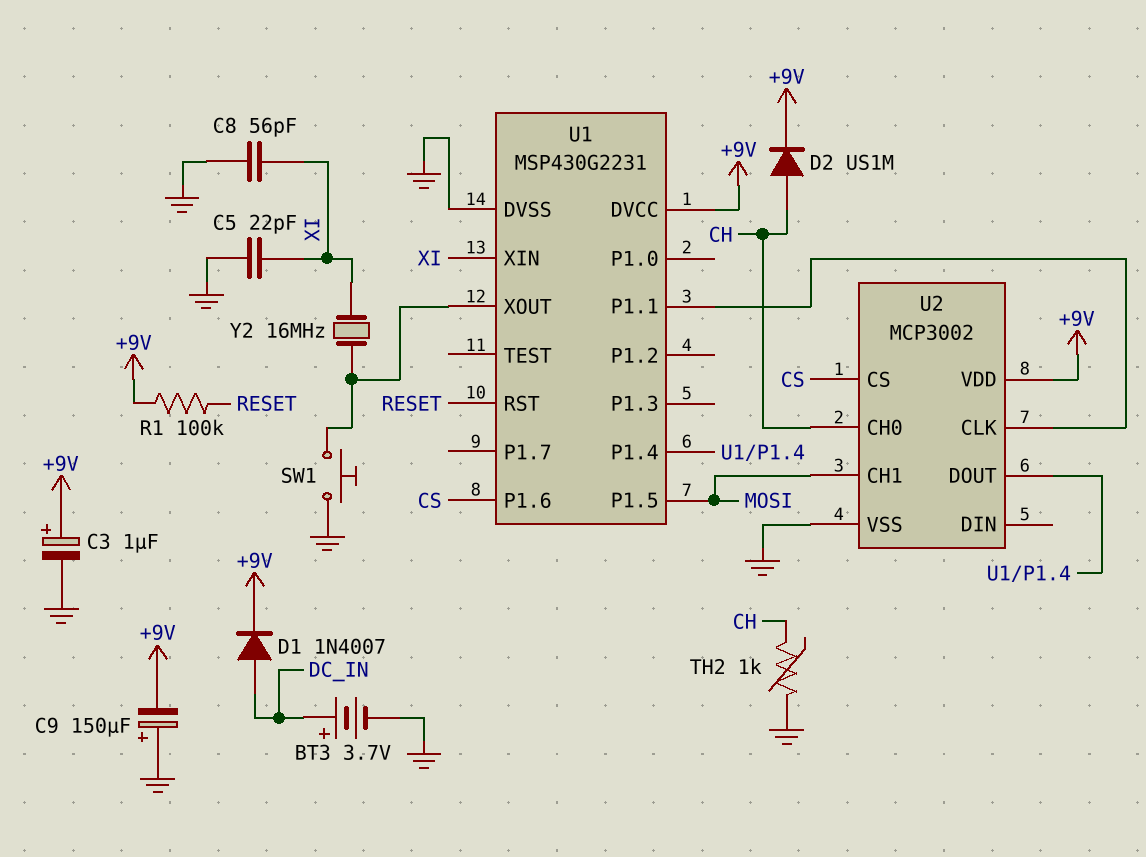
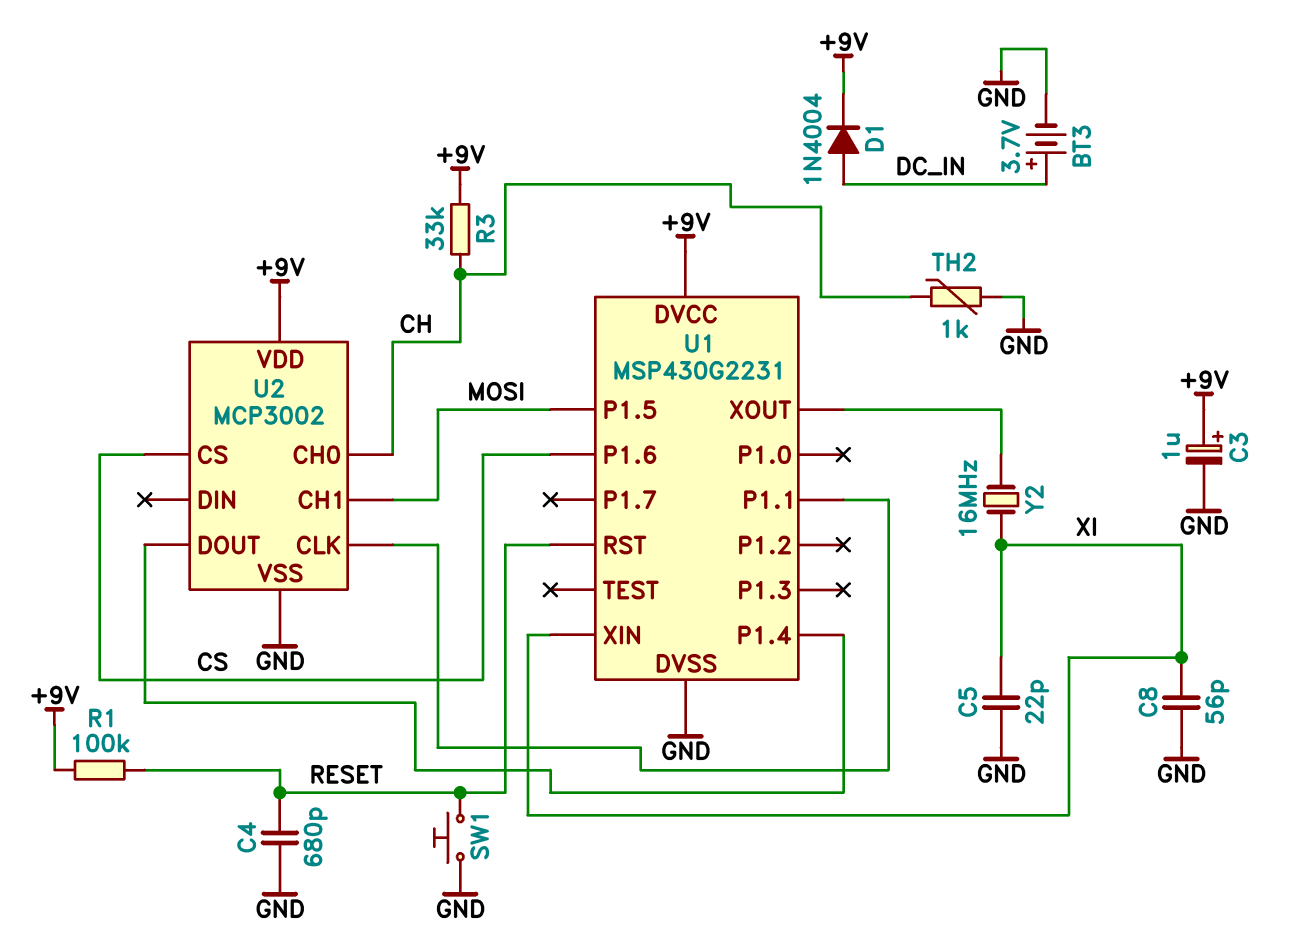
C4: none -> 680pF (GND, RESET)
C9: 150uF (plus GND, minus +9V) -> none
D1: diode 1N4007 (A DC_IN, K +9V) -> diode 1N4004 (A DC_IN, K +9V)
D2: diode US1M (A CH, K +9V) -> none
R3: none -> 33k (+9V, CH)
SW1: button (GND, U1/XOUT) -> button (GND, RESET)

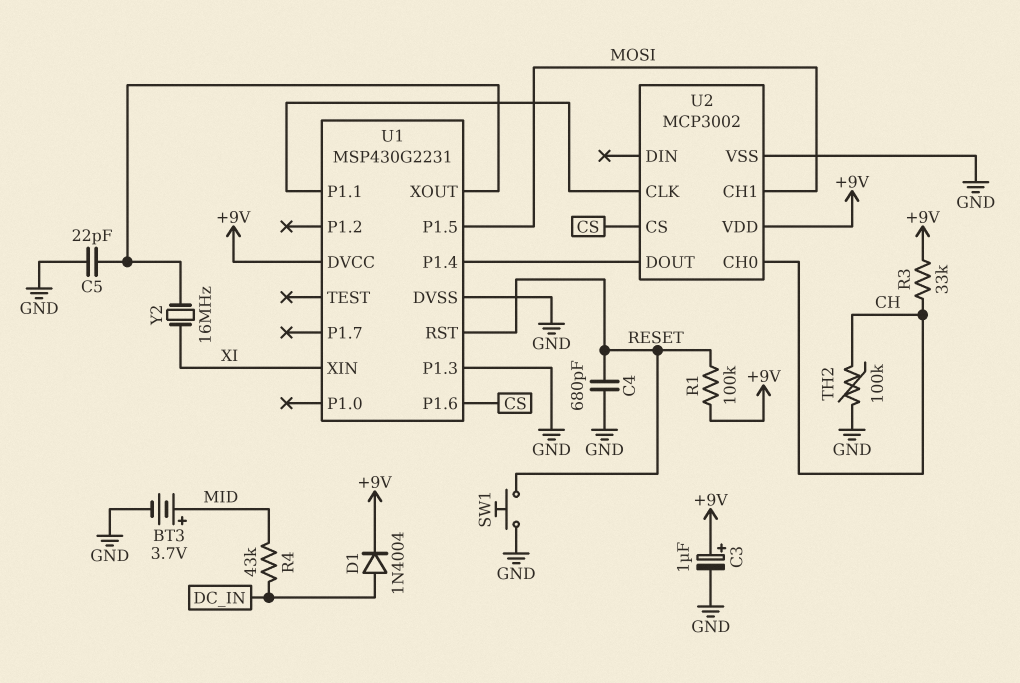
BT3: 3.7V (plus DC_IN, minus GND) -> 3.7V (plus MID, minus GND)
C5: 22pF (GND, XI) -> 22pF (GND, U1/XOUT)
C8: 56pF (GND, XI) -> none
R4: none -> 43k (DC_IN, MID)
TH2: 1k (CH, GND) -> 100k (CH, GND)
U1 pin P1.3: none -> GND

